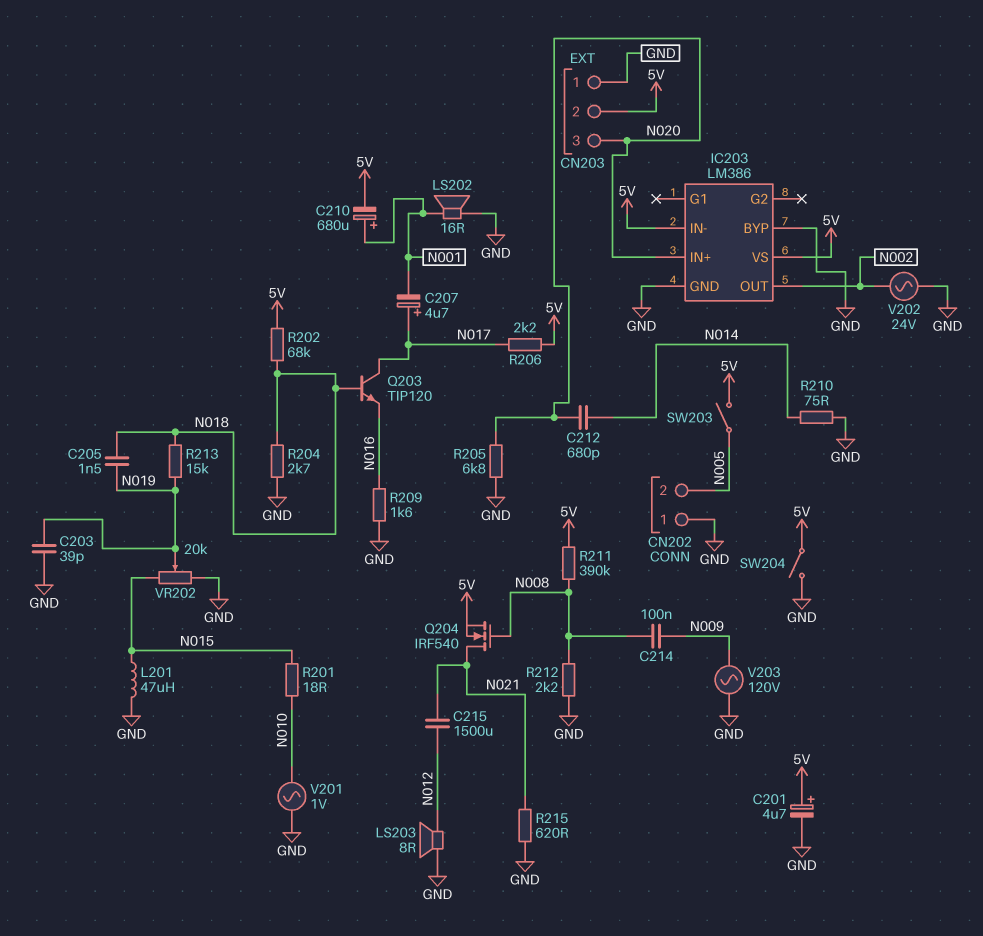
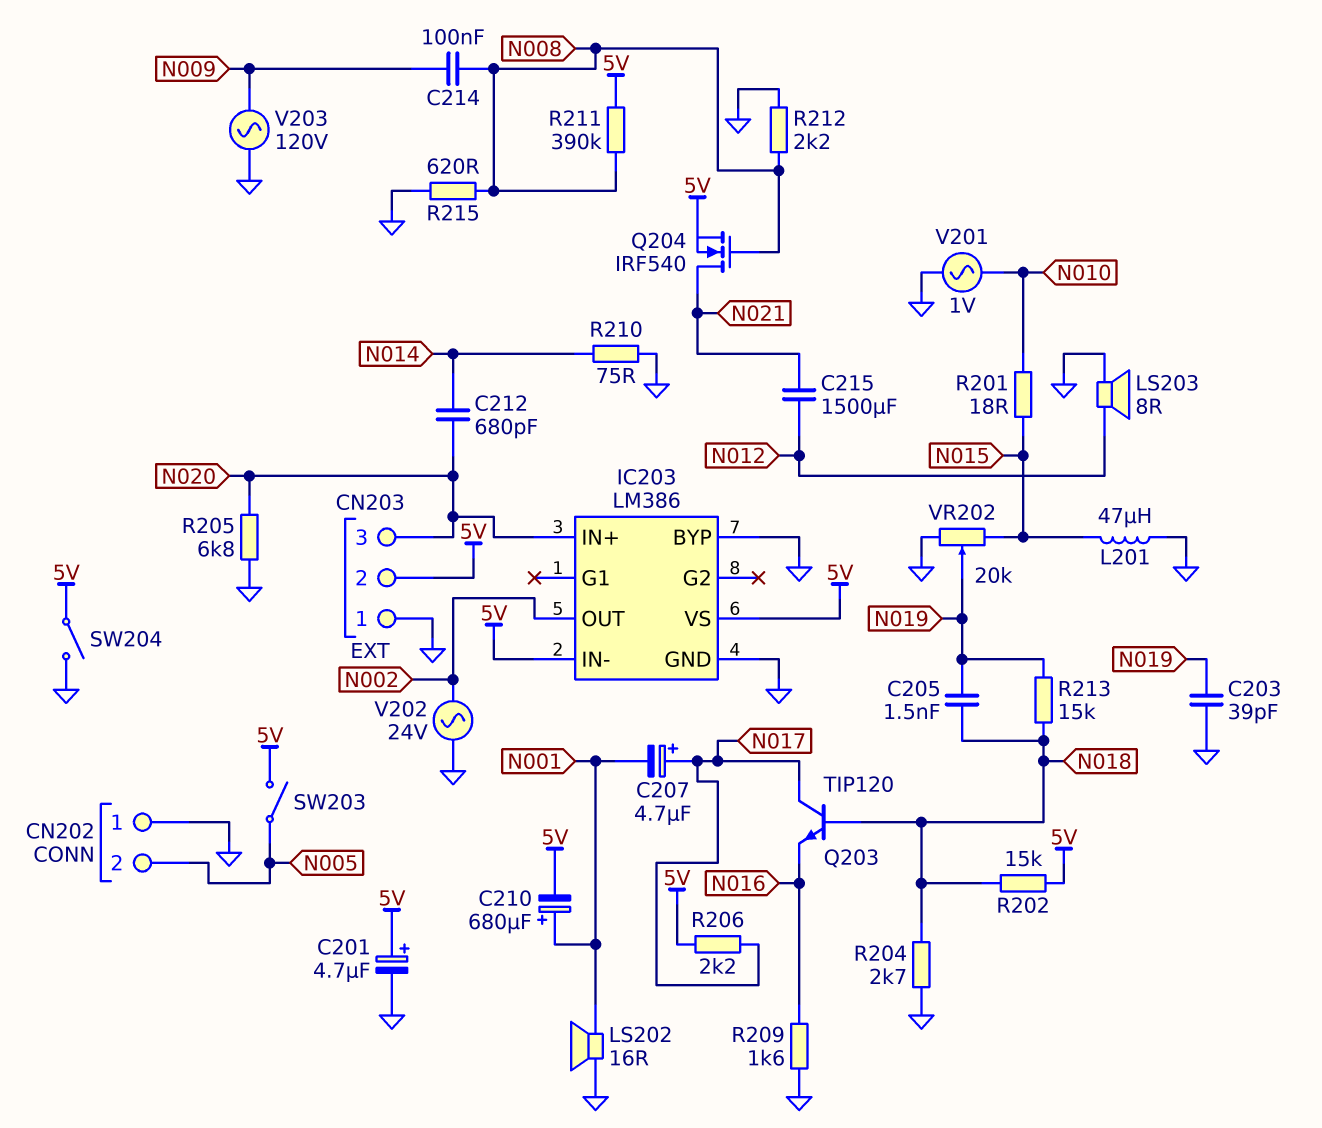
R202: 68k (5V, N018) -> 15k (5V, N018)
R215: 620 (GND, N021) -> 620 (GND, N008)

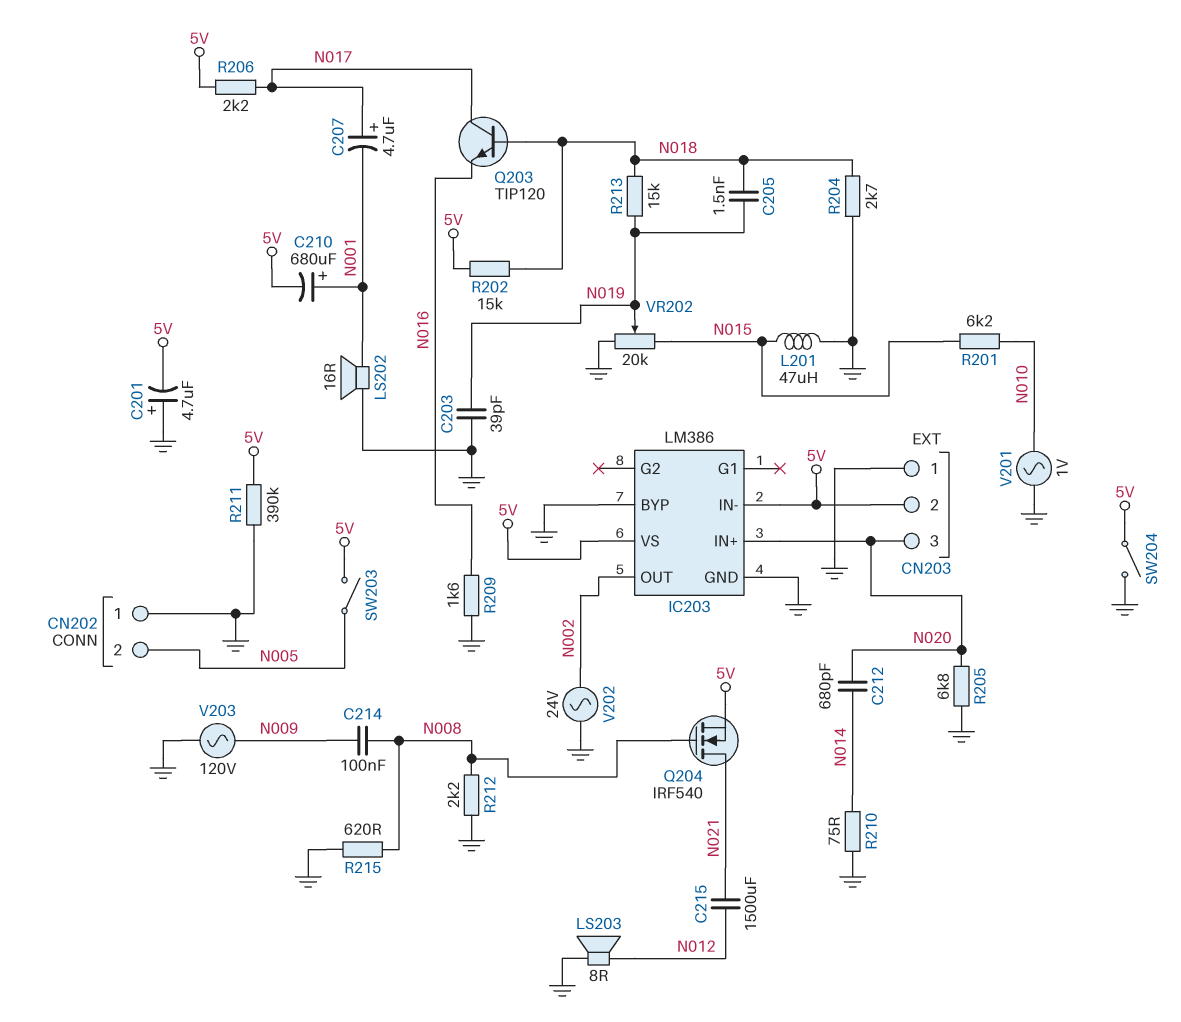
C201: 4.7uF (plus 5V, minus GND) -> 4.7uF (plus GND, minus 5V)
R201: 18 (N010, N015) -> 6.2k (N010, N015)
R211: 390k (5V, N008) -> 390k (5V, GND)

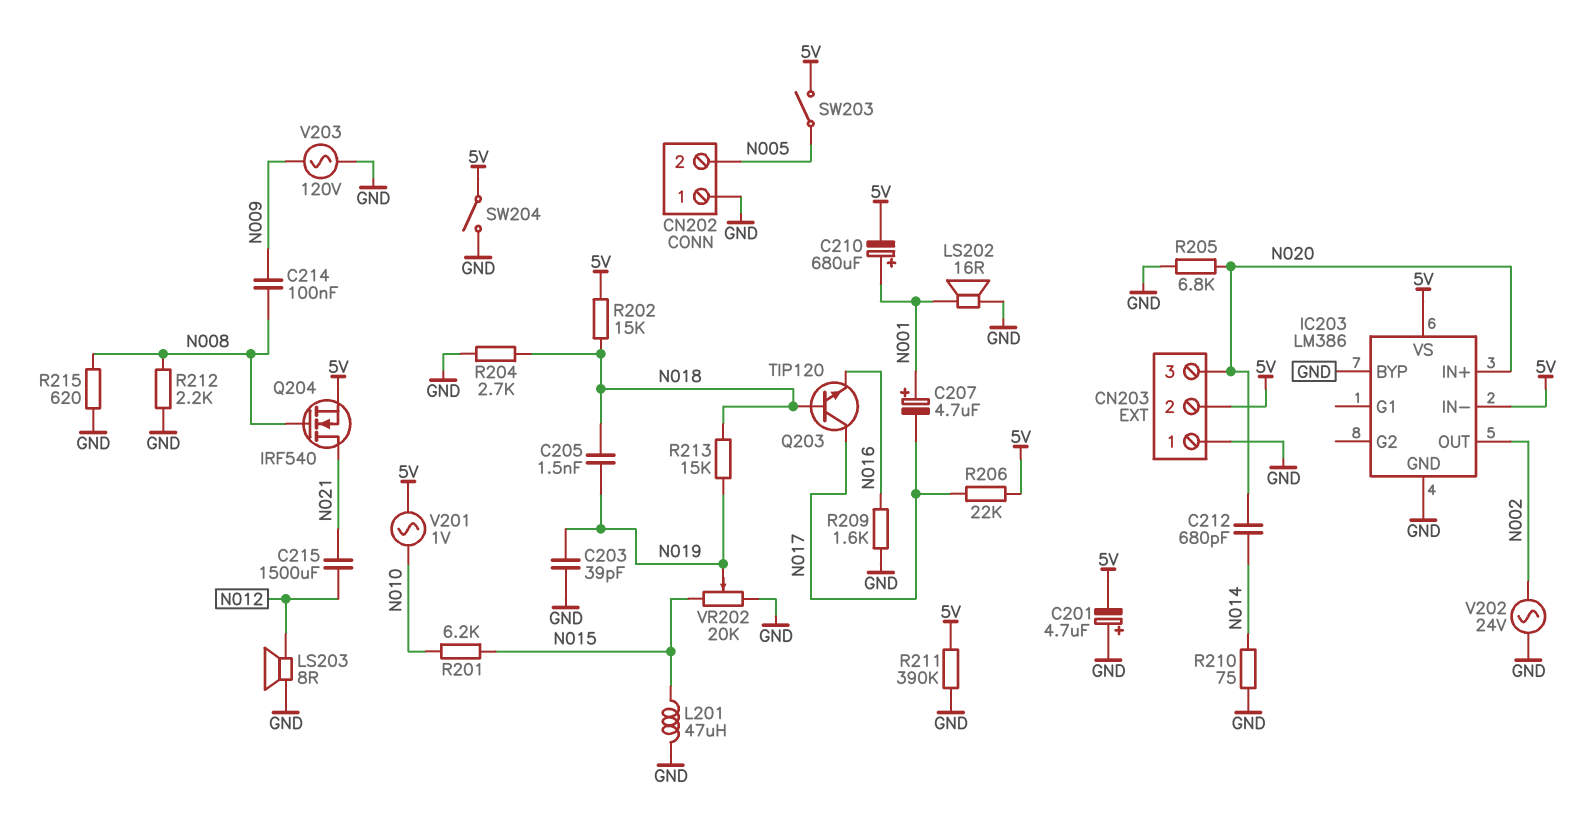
C207: 4.7uF (plus N017, minus N001) -> 4.7uF (plus N001, minus N017)
R206: 2.2k (5V, N017) -> 22k (5V, N017)
V201: AC 1V (GND, N010) -> AC 1V (5V, N010)

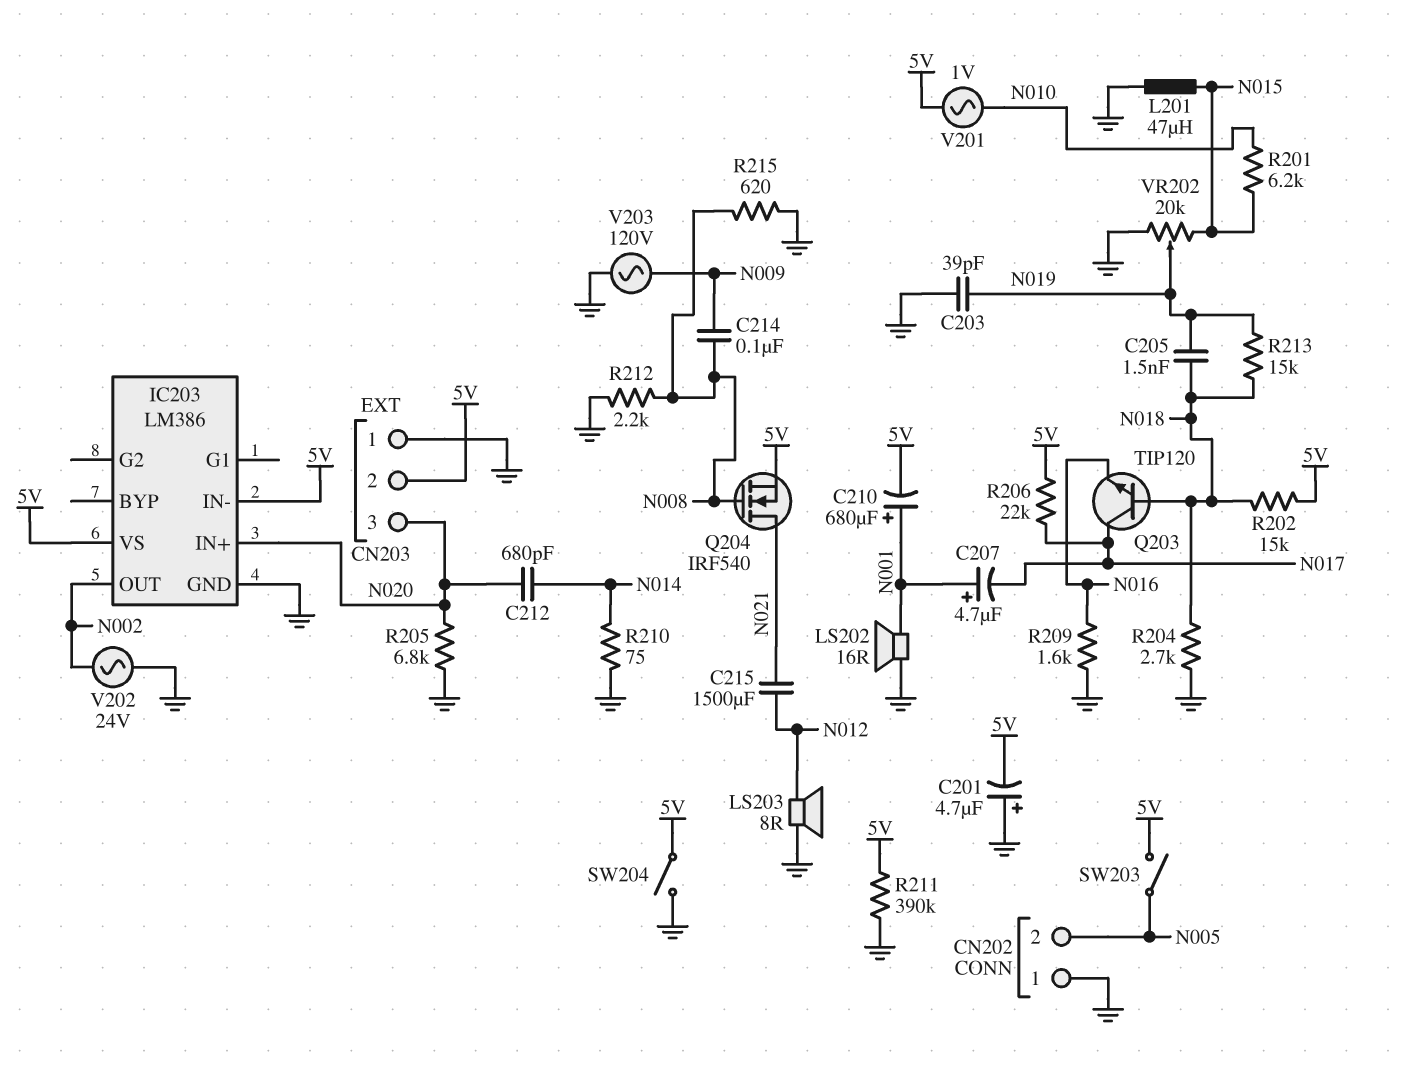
IC203 pin BYP: GND -> none

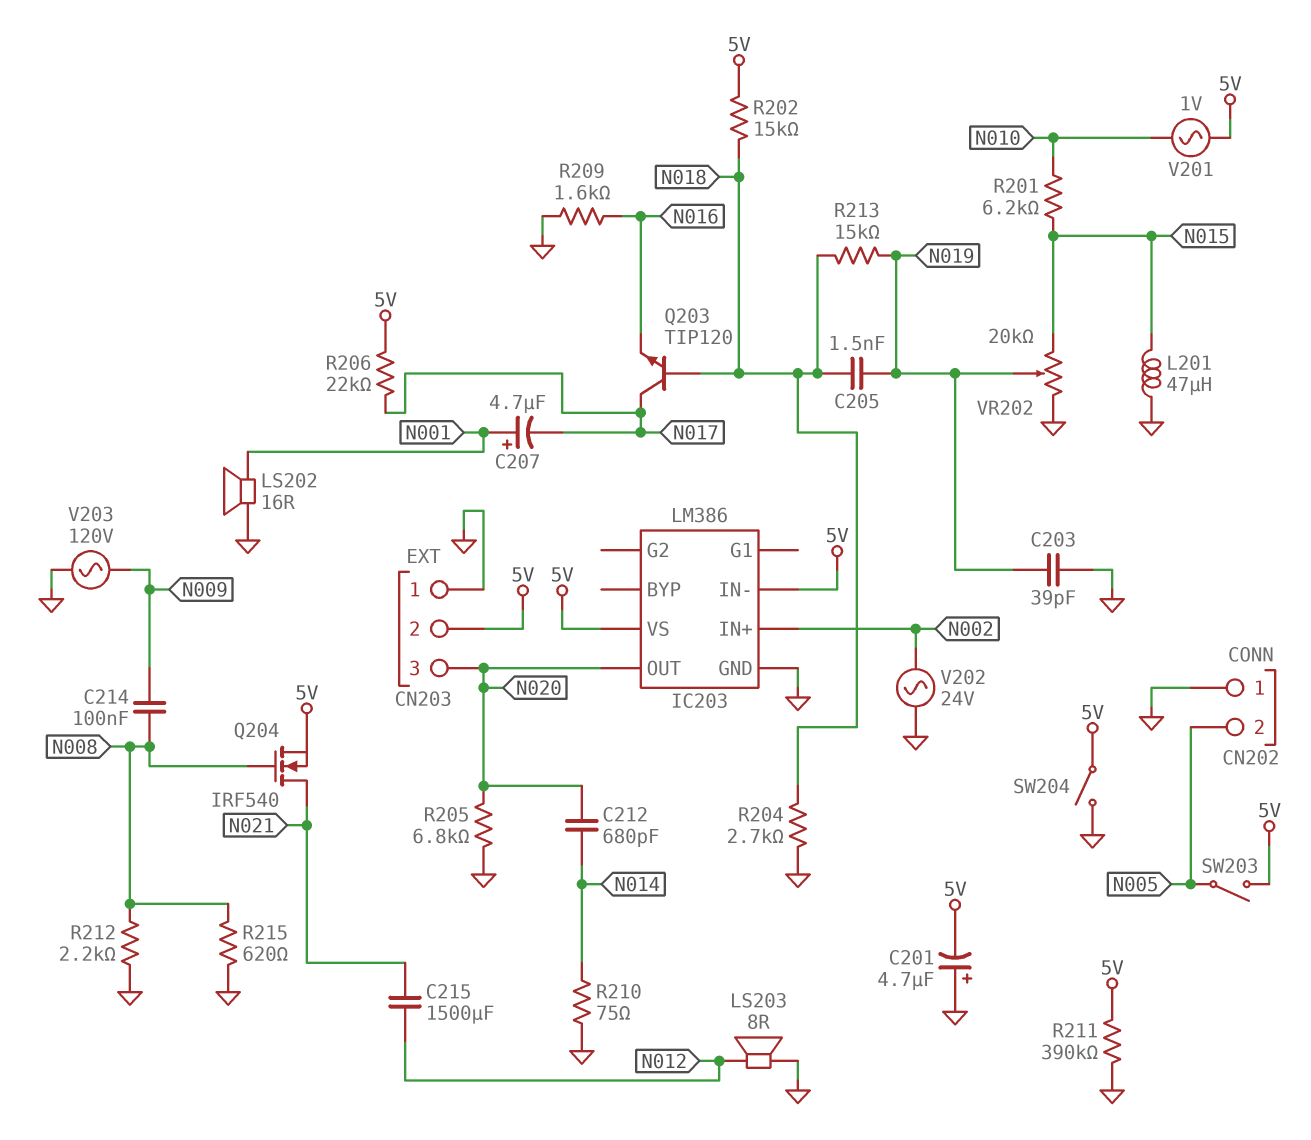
C210: 680uF (plus N001, minus 5V) -> none
IC203 pin IN+: N020 -> N002
IC203 pin OUT: N002 -> N020

